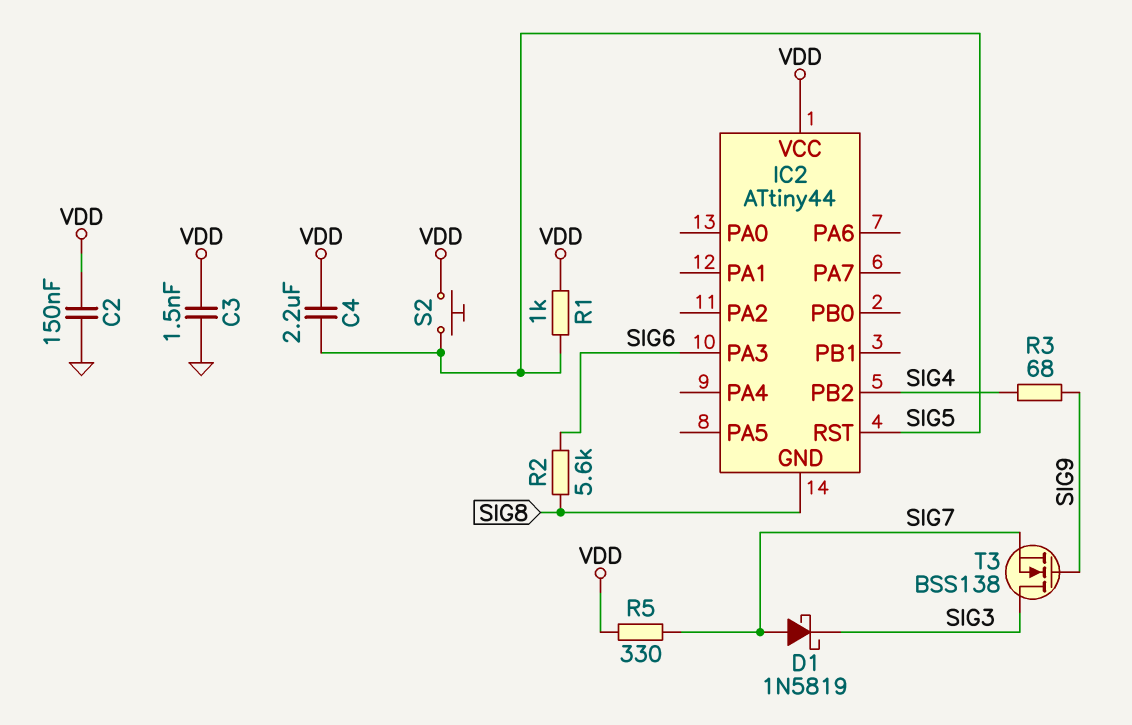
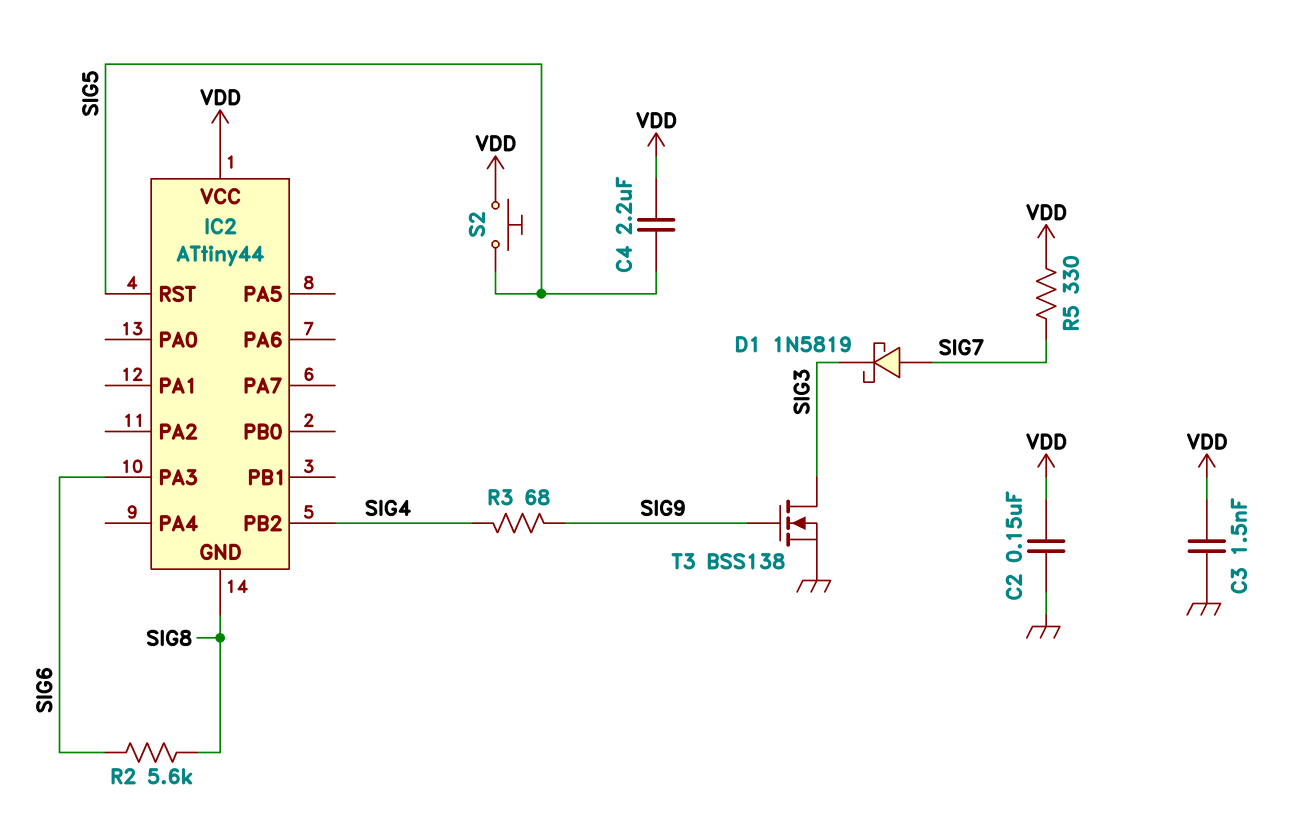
R1: 1k (SIG5, VDD) -> none
T3: NMOS BSS138 (G SIG9, D SIG3, S SIG7) -> NMOS BSS138 (G SIG9, D SIG3, S GND)

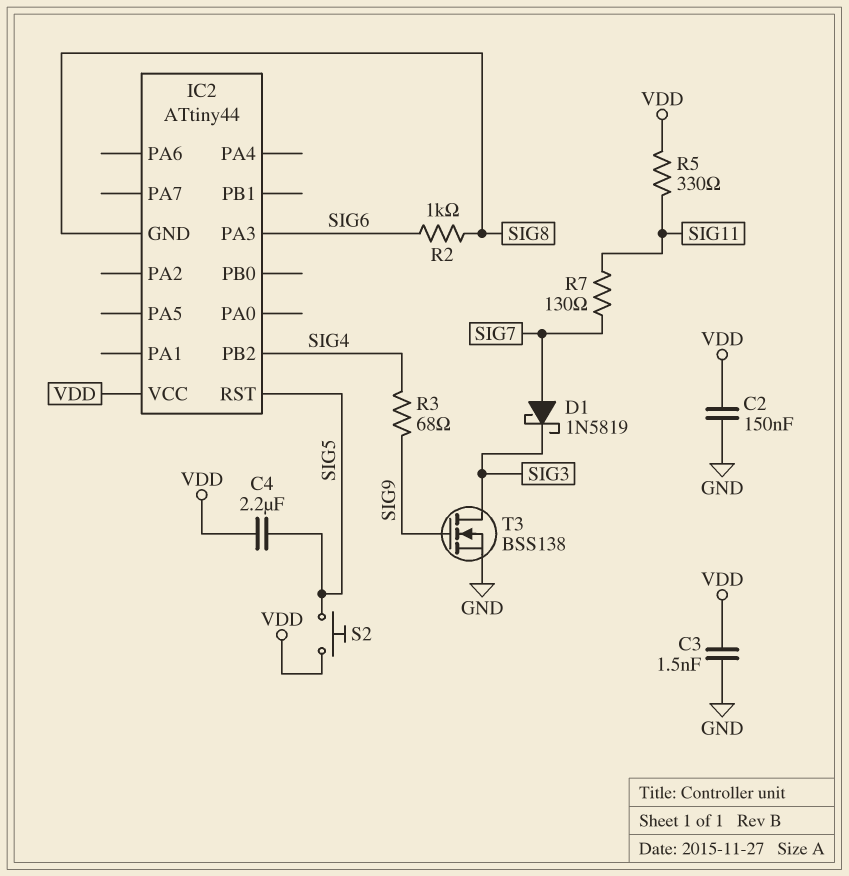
R2: 5.6k (SIG6, SIG8) -> 1k (SIG6, SIG8)
R5: 330 (SIG7, VDD) -> 330 (SIG11, VDD)
R7: none -> 130 (SIG7, SIG11)

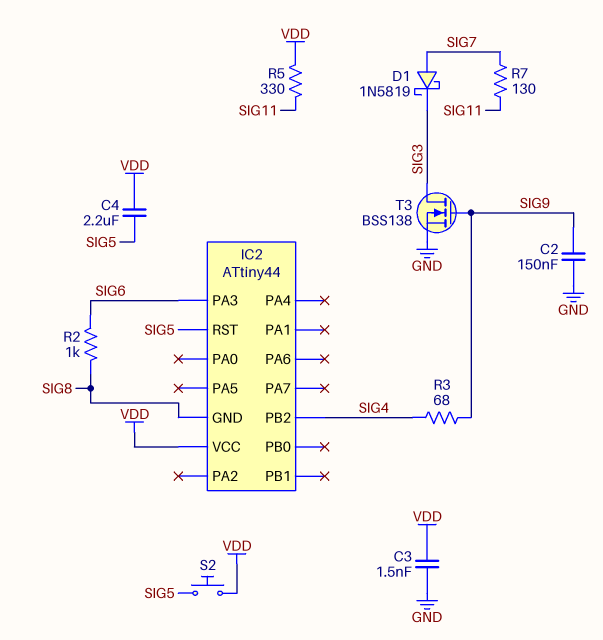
C2: 150nF (GND, VDD) -> 150nF (GND, SIG9)

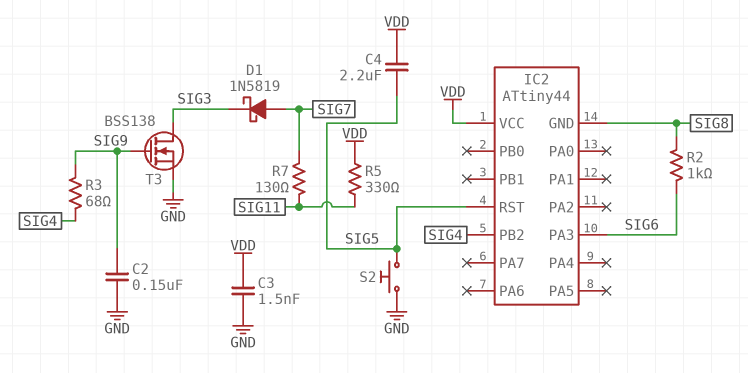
S2: button (SIG5, VDD) -> button (GND, SIG5)

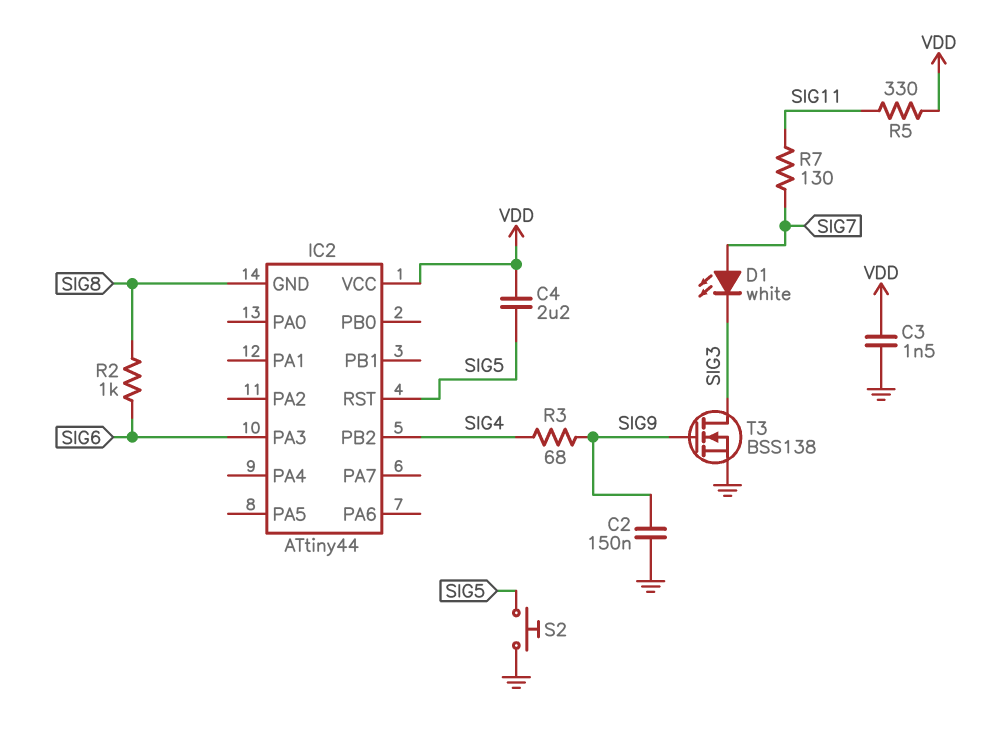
D1: schottky 1N5819 (A SIG7, K SIG3) -> LED white (A SIG7, K SIG3)

